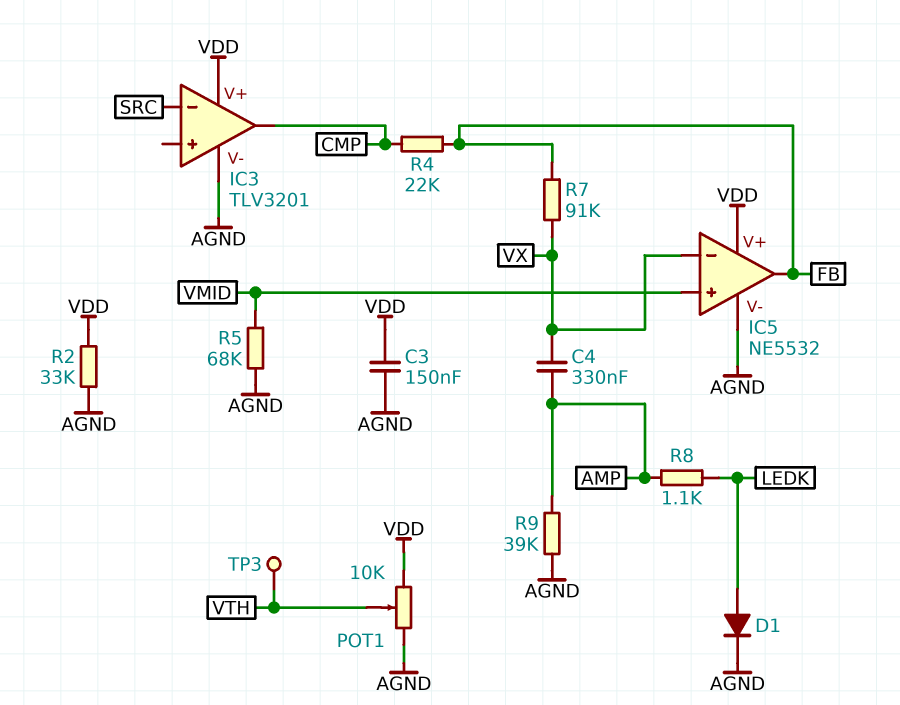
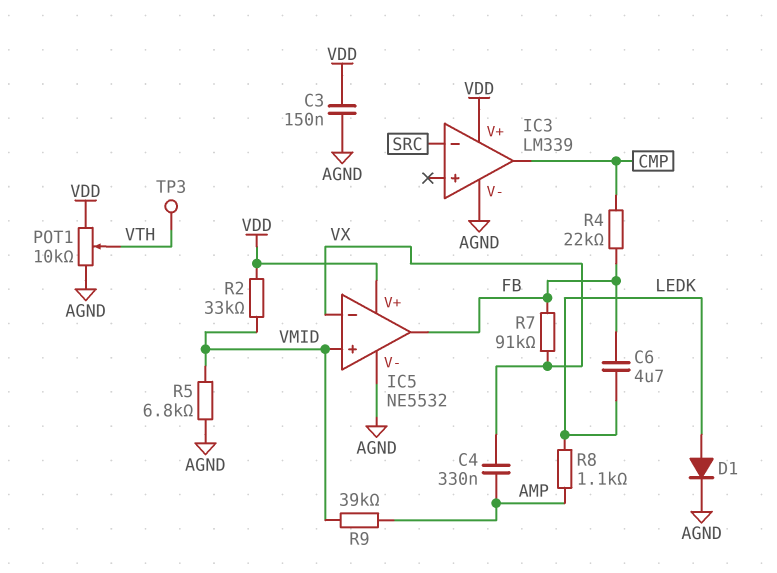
C6: none -> 4.7uF (FB, LEDK)
IC3: TLV3201 -> LM339
R2: 33k (AGND, VDD) -> 33k (VDD, VMID)
R5: 68k (AGND, VMID) -> 6.8k (AGND, VMID)
R9: 39k (AGND, AMP) -> 39k (AMP, VMID)

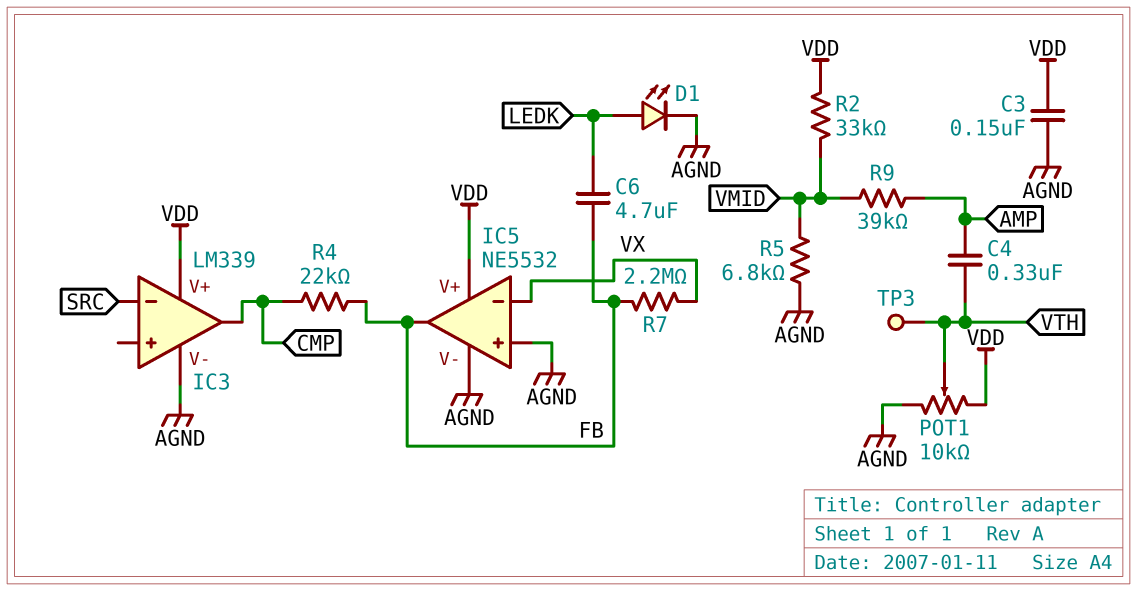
C4: 330nF (AMP, VX) -> 330nF (AMP, VTH)
D1: diode (A LEDK, K AGND) -> LED (A LEDK, K AGND)
IC5 pin in+: VMID -> AGND
R7: 91k (FB, VX) -> 2.2M (FB, VX)
R8: 1.1k (AMP, LEDK) -> none

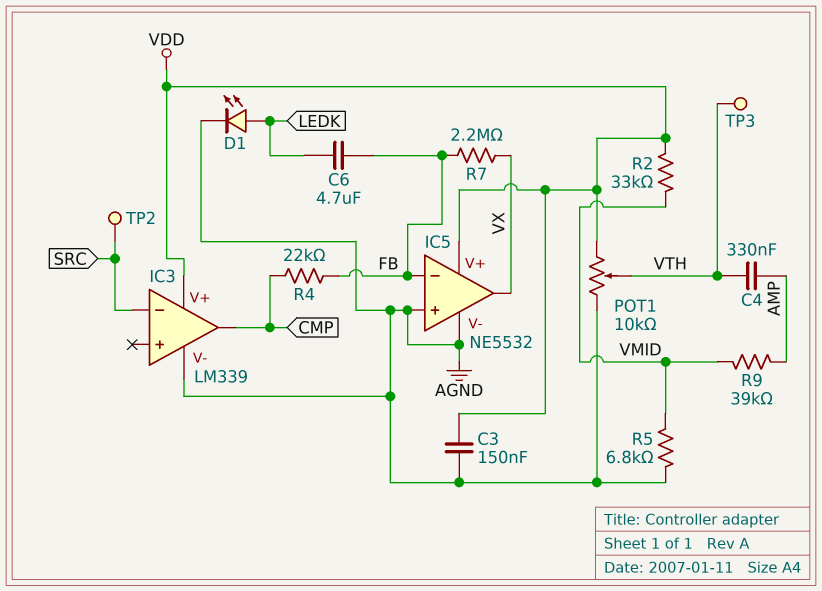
IC5 pin in-: VX -> FB
IC5 pin out: FB -> VX
TP2: none -> test point (SRC)

